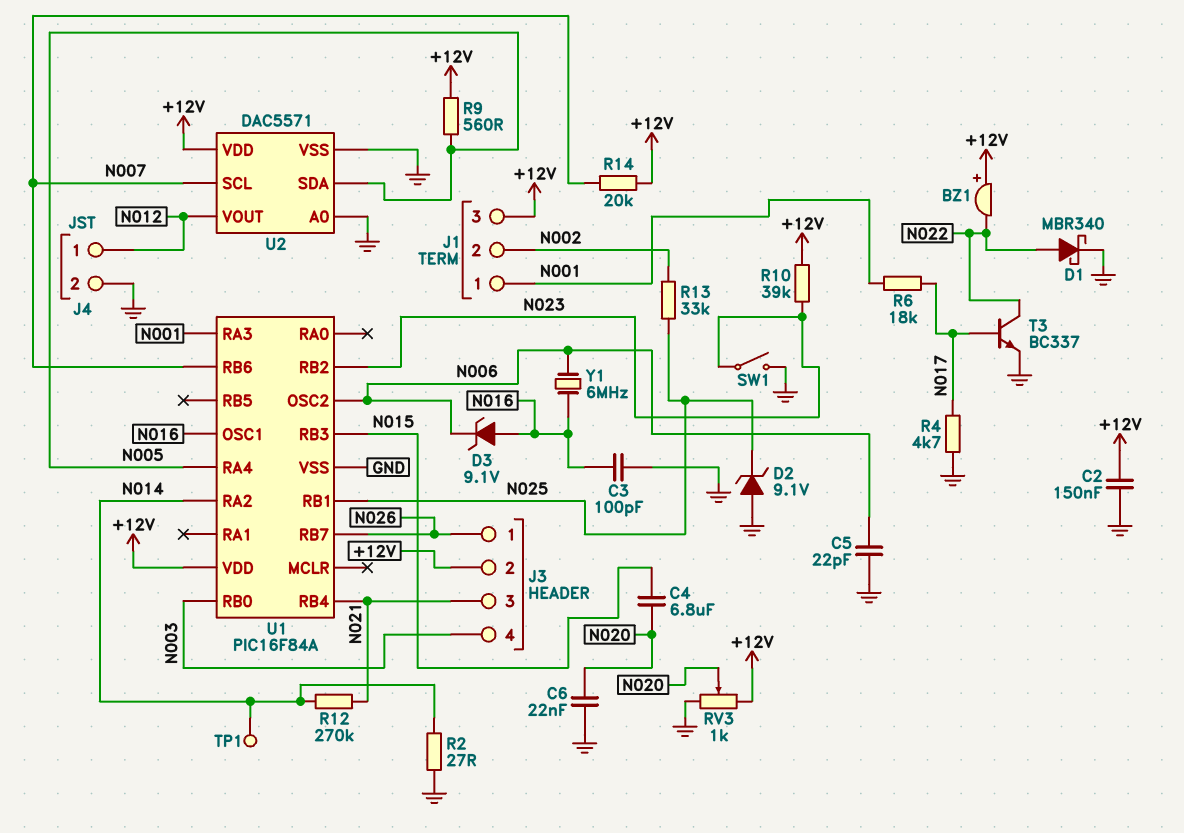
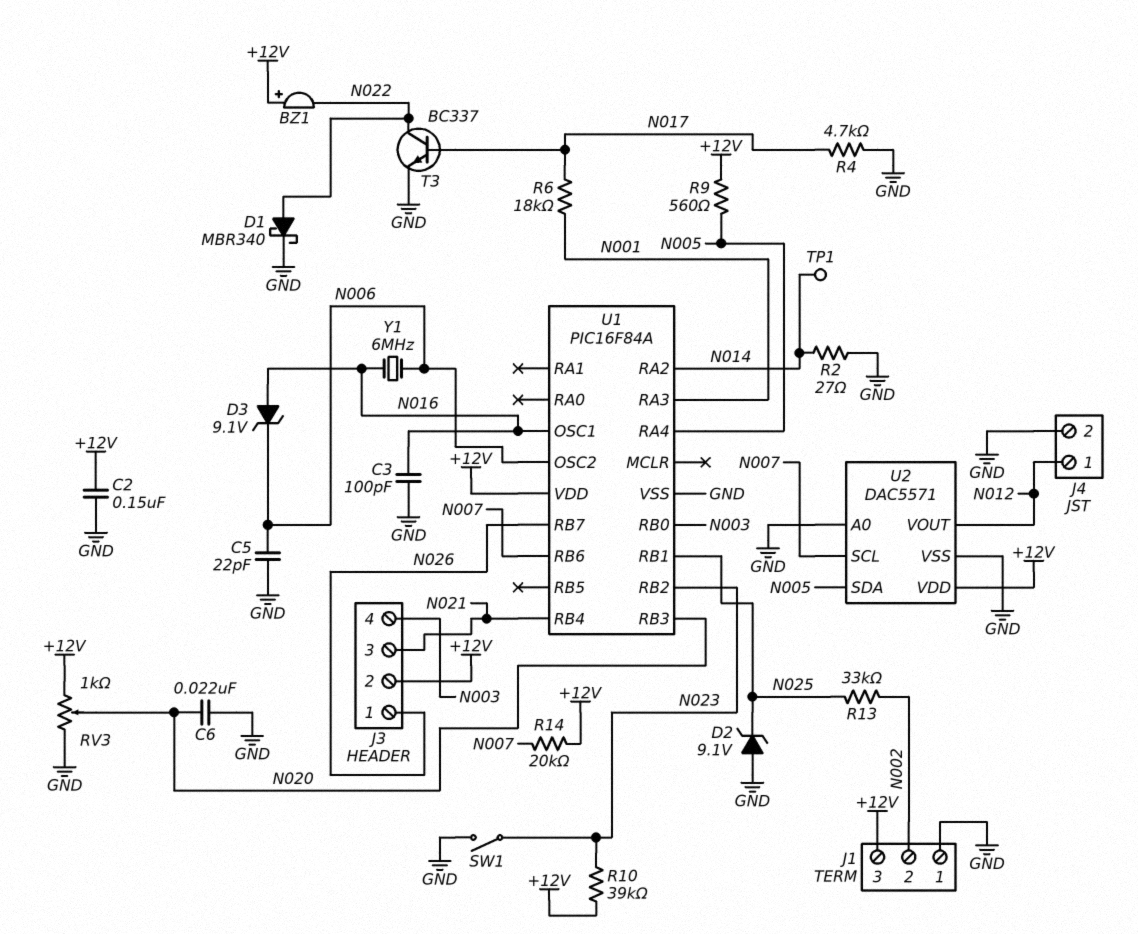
C4: 6.8uF (N015, N020) -> none
J1 pin 1: N001 -> GND
R12: 270k (N014, N021) -> none
U1 pin RB3: N015 -> N020

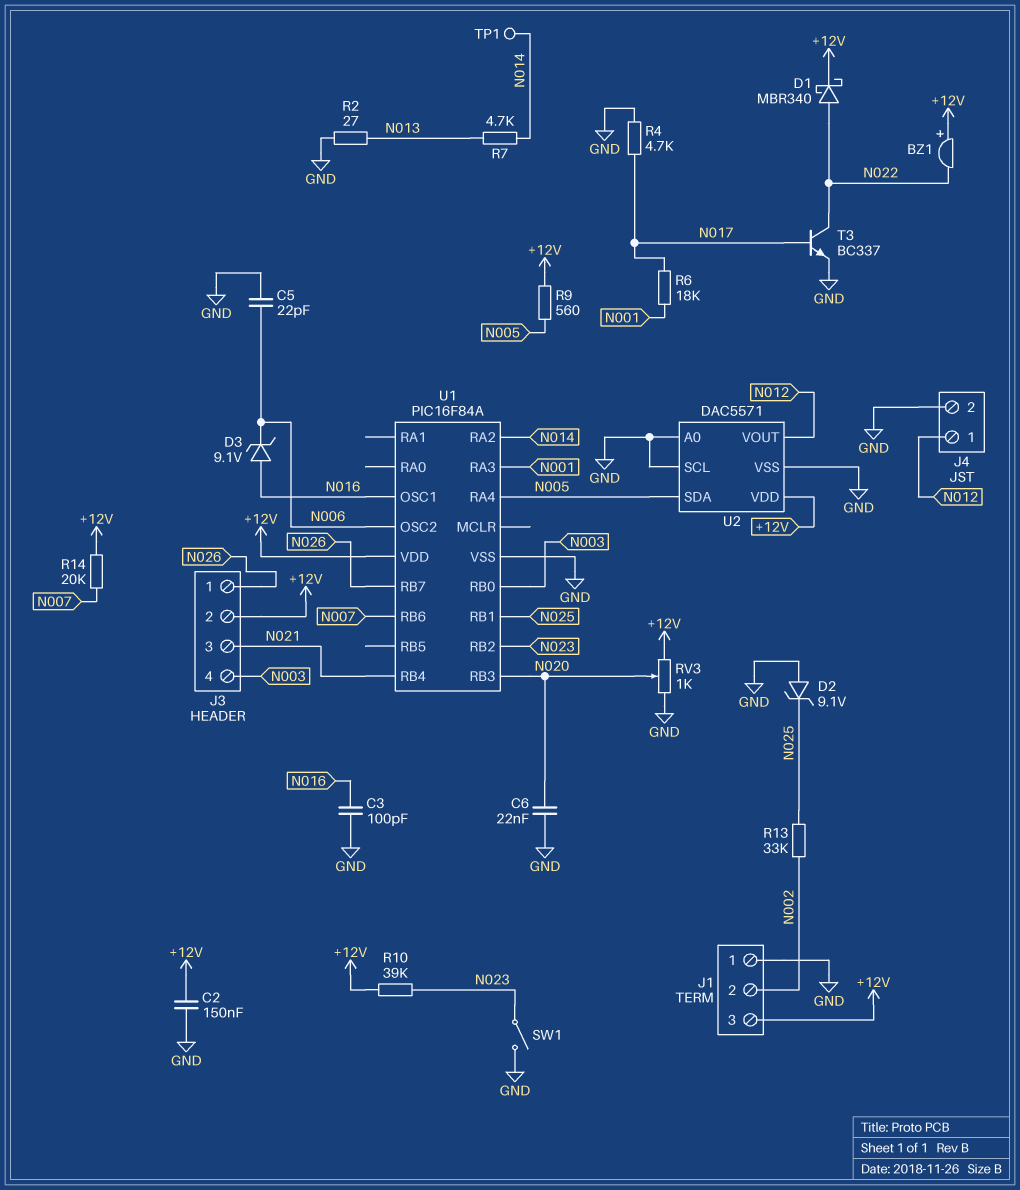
D1: schottky MBR340 (A N022, K GND) -> schottky MBR340 (A N022, K +12V)
R2: 27 (GND, N014) -> 27 (GND, N013)
R7: none -> 4.7k (N013, N014)
U2 pin SCL: N007 -> GND
Y1: 6MHz (N006, N016) -> none

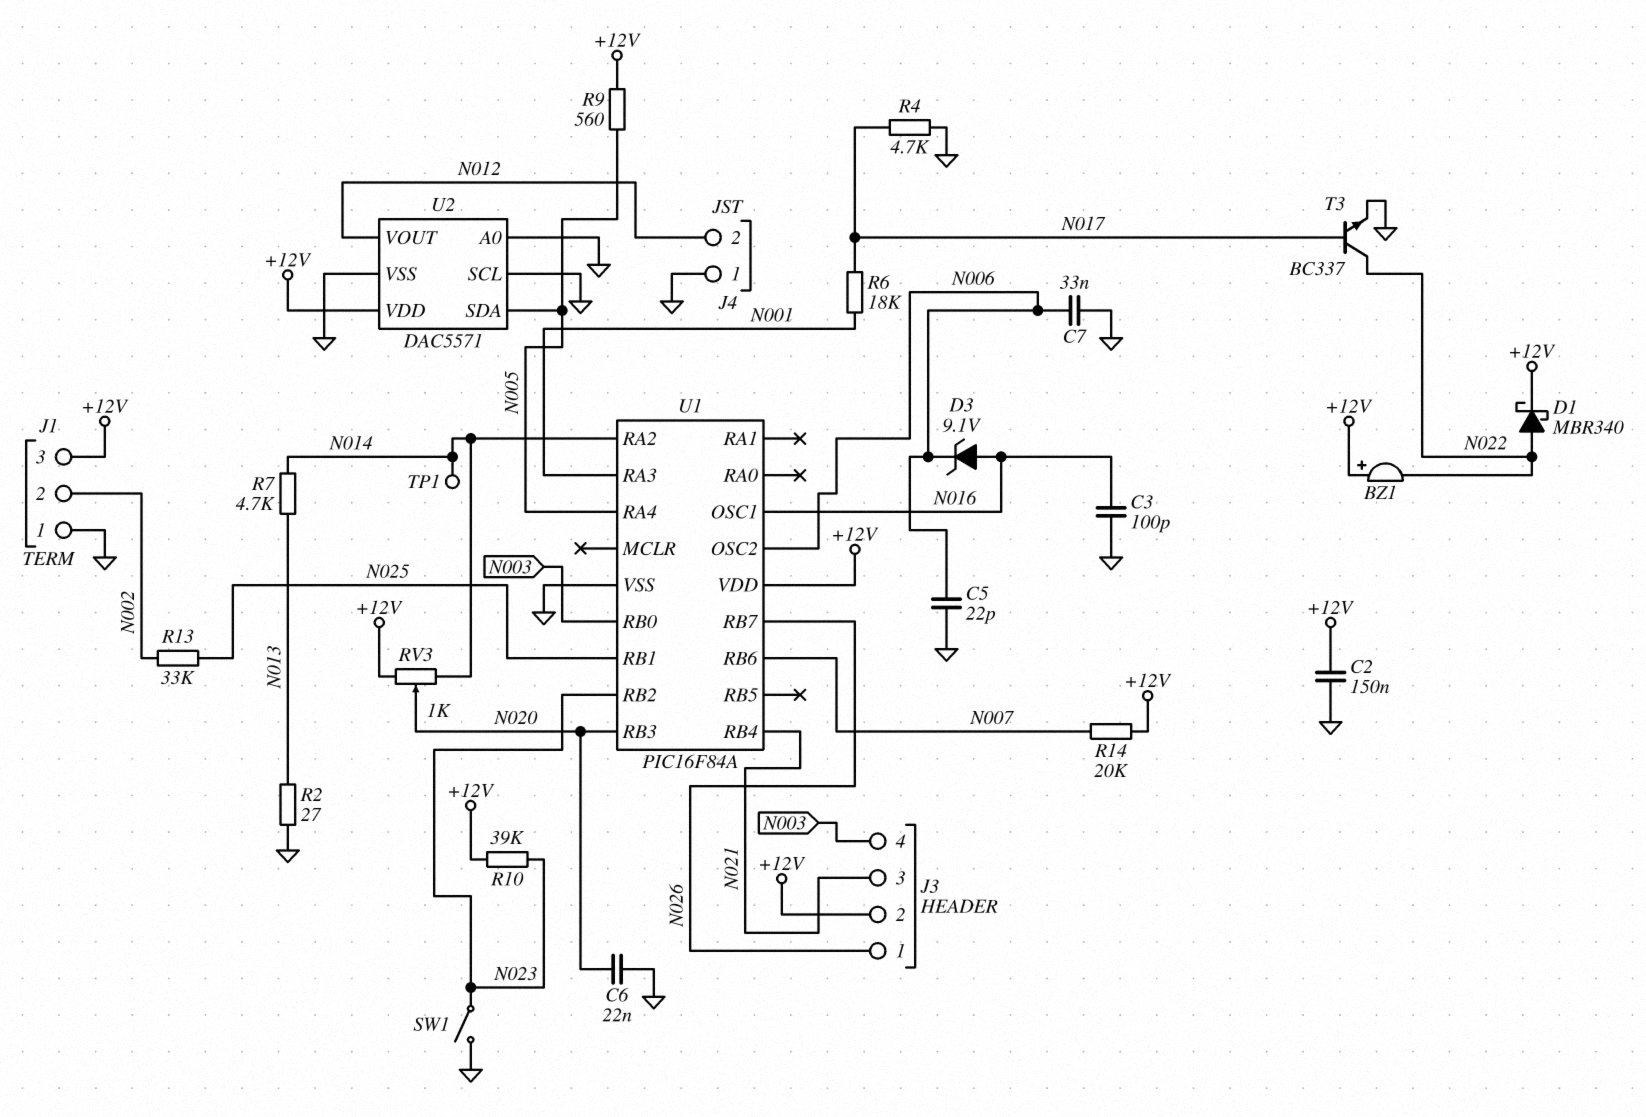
C7: none -> 33nF (GND, N006)
D2: zener 9.1V (A GND, K N025) -> none
J4 pin 1: N012 -> GND
J4 pin 2: GND -> N012
RV3: 1k (+12V, GND, wiper N020) -> 1k (+12V, N014, wiper N020)

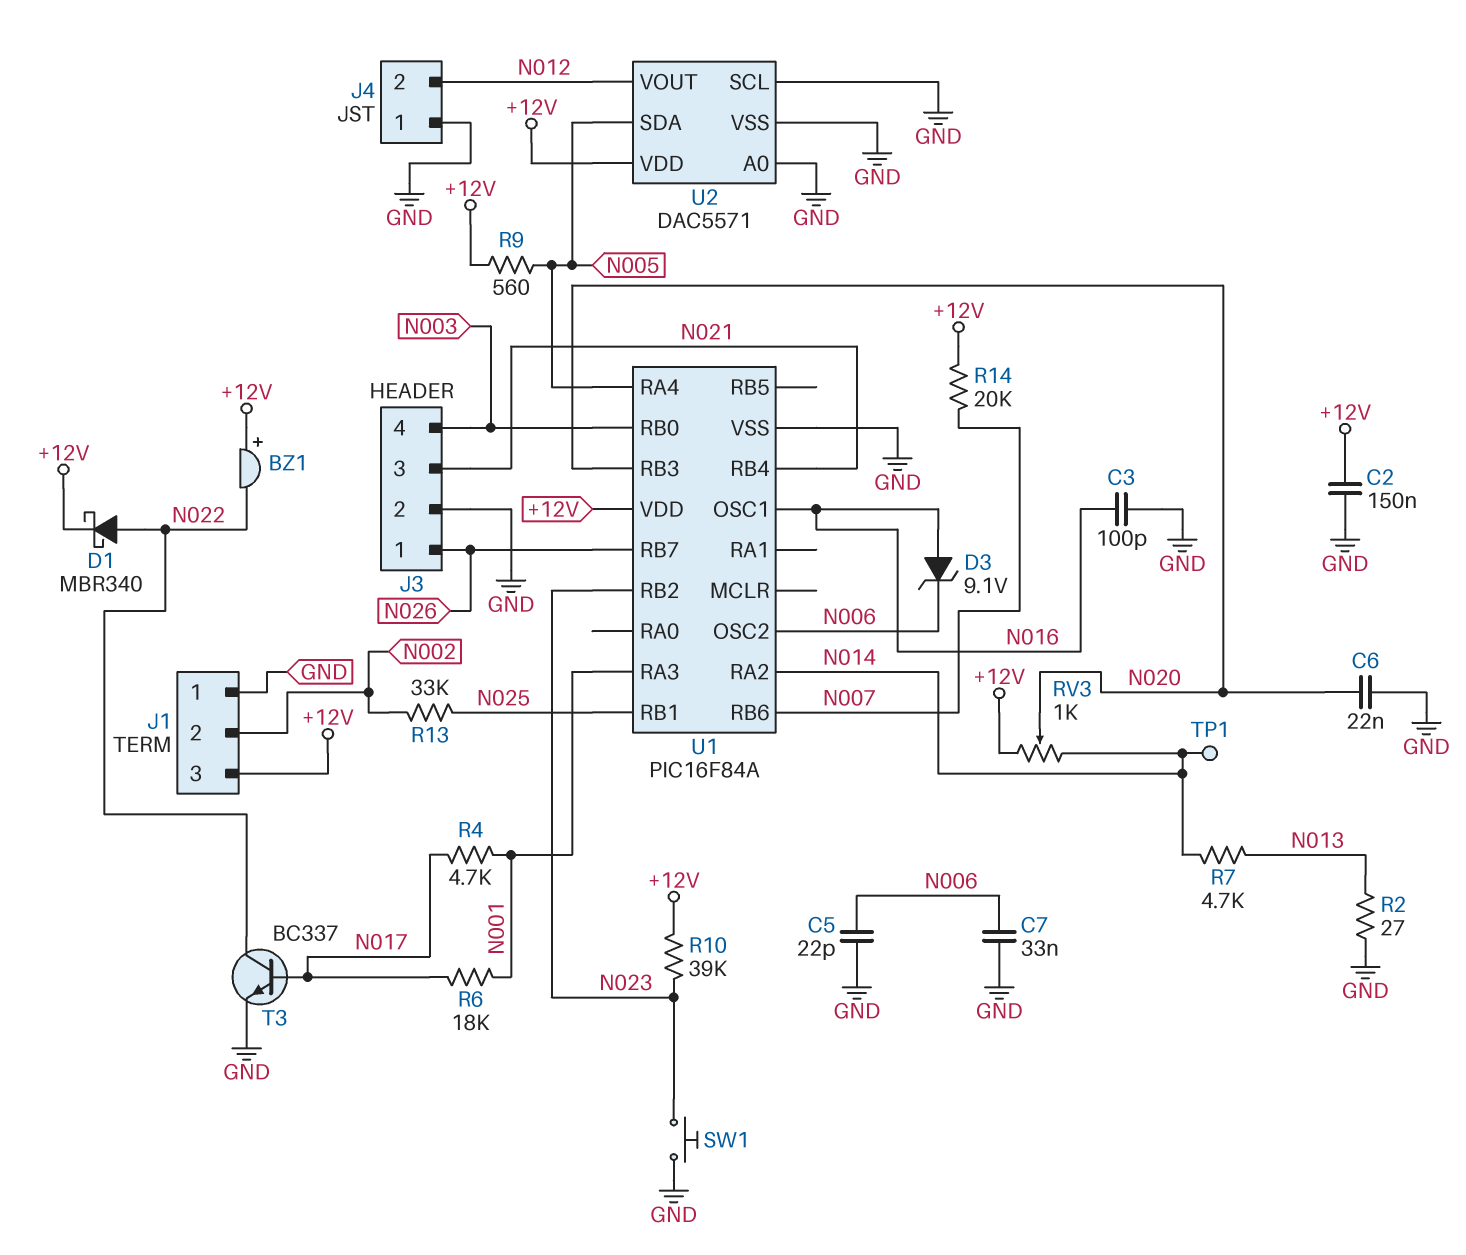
J3 pin 2: +12V -> GND
R4: 4.7k (GND, N017) -> 4.7k (N001, N017)
SW1: switch (GND, N023) -> button (GND, N023)

